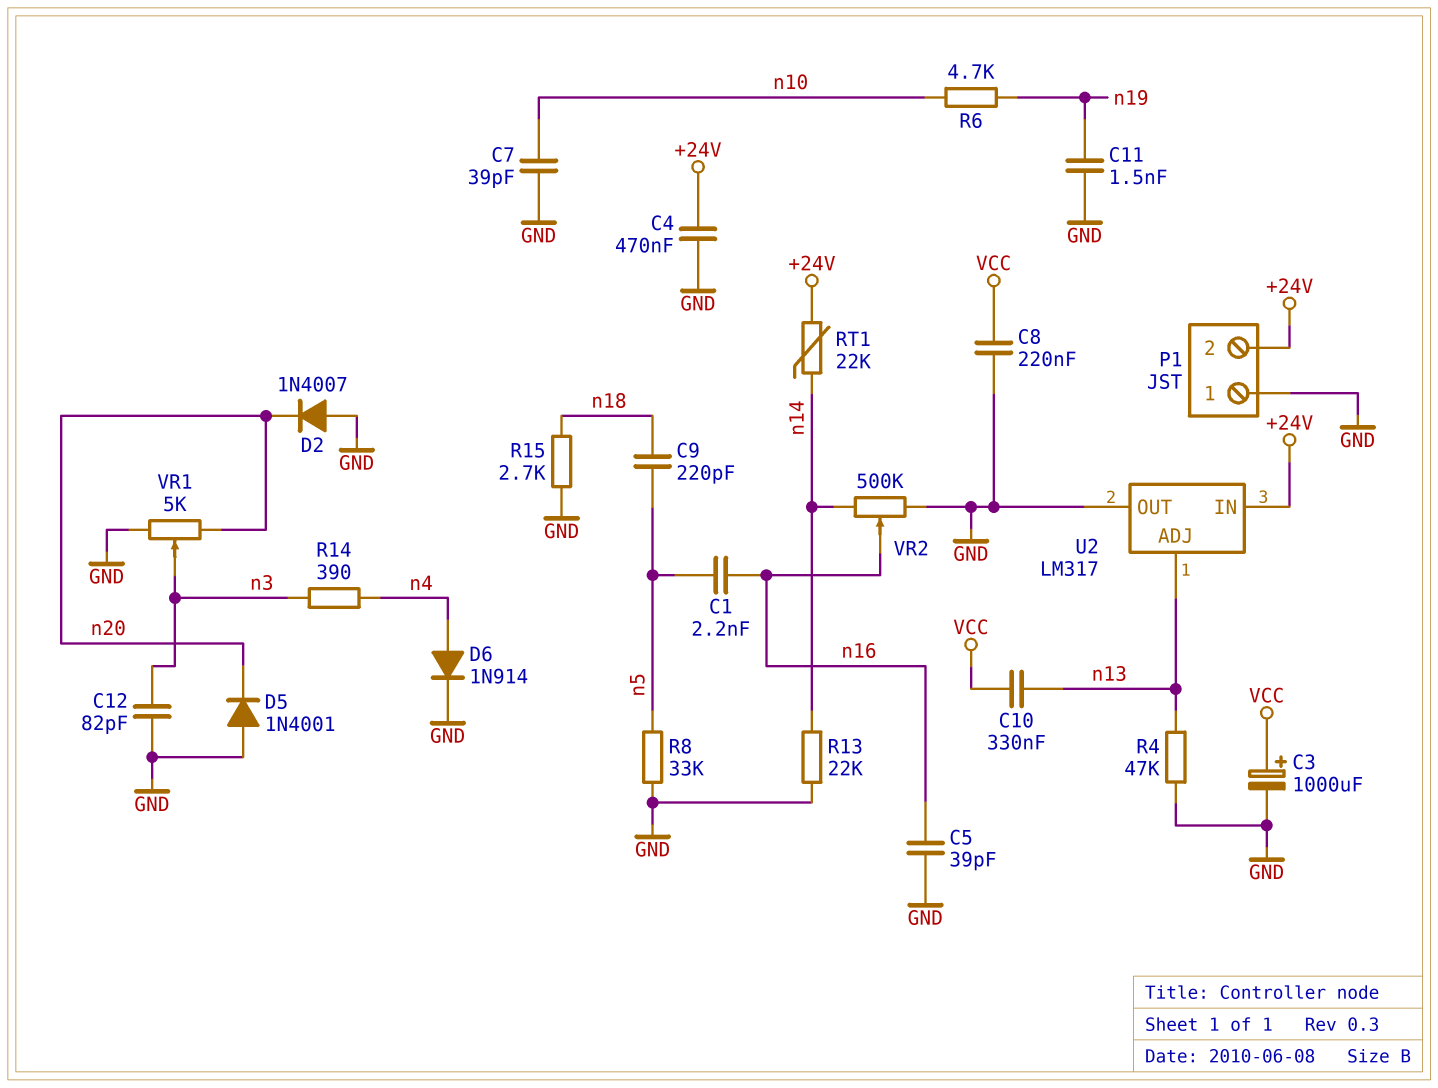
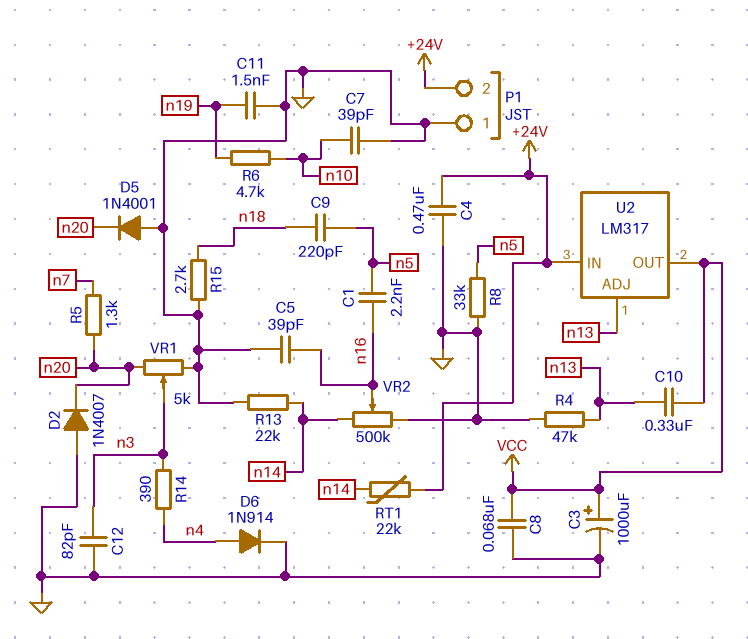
C8: 220nF (GND, VCC) -> 68nF (GND, VCC)
R5: none -> 1.3k (n7, n20)
U2 pin OUT: GND -> VCC

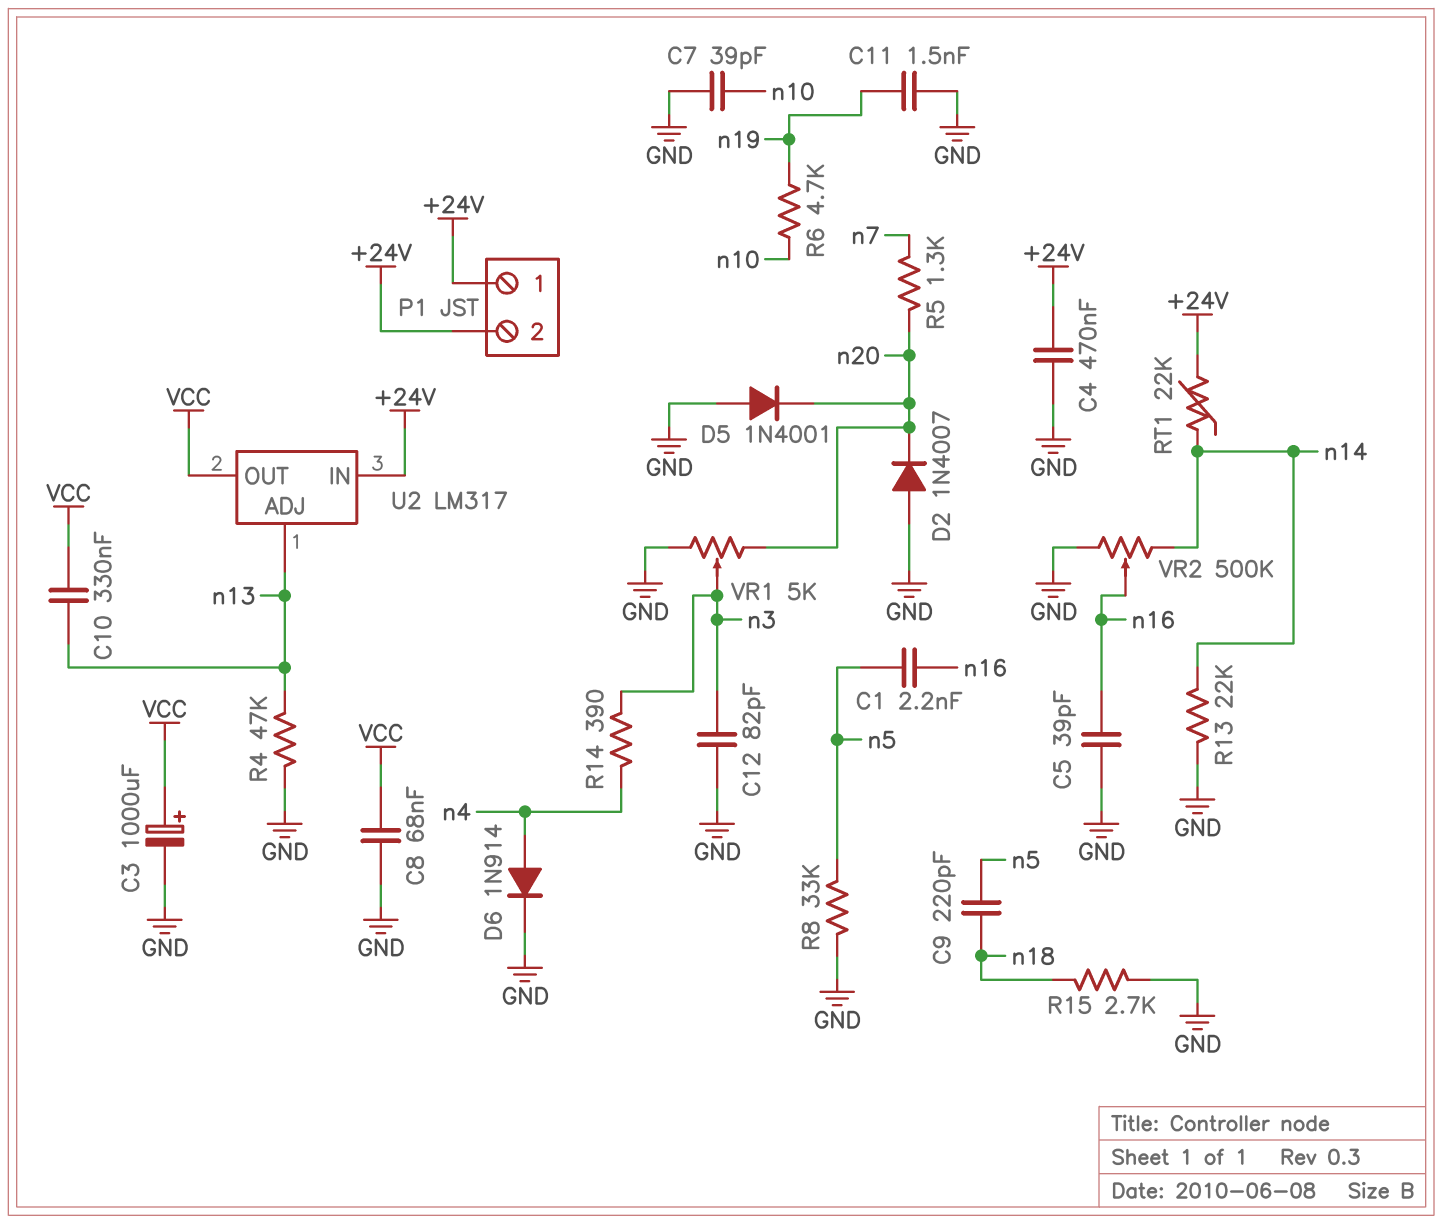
P1 pin 1: GND -> +24V

